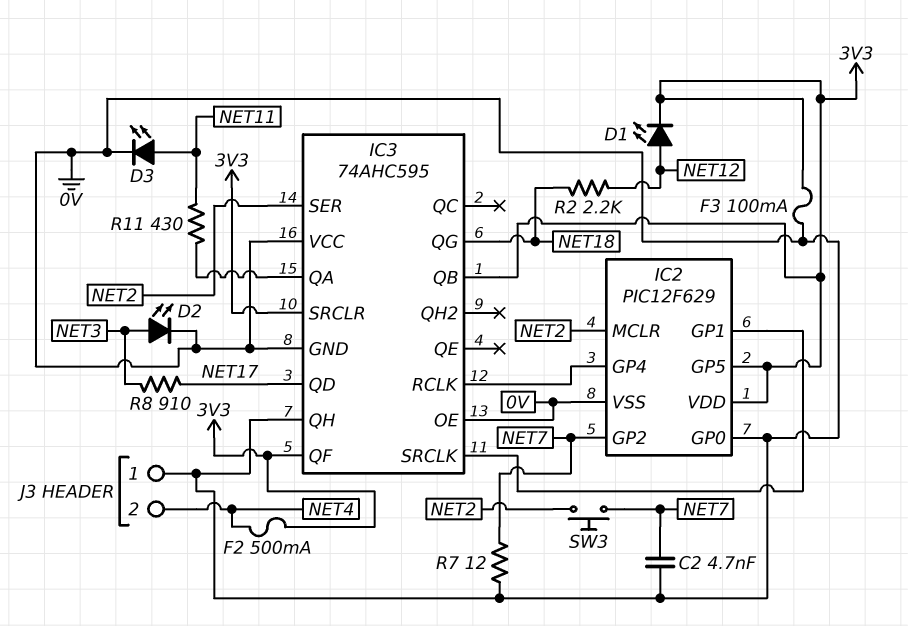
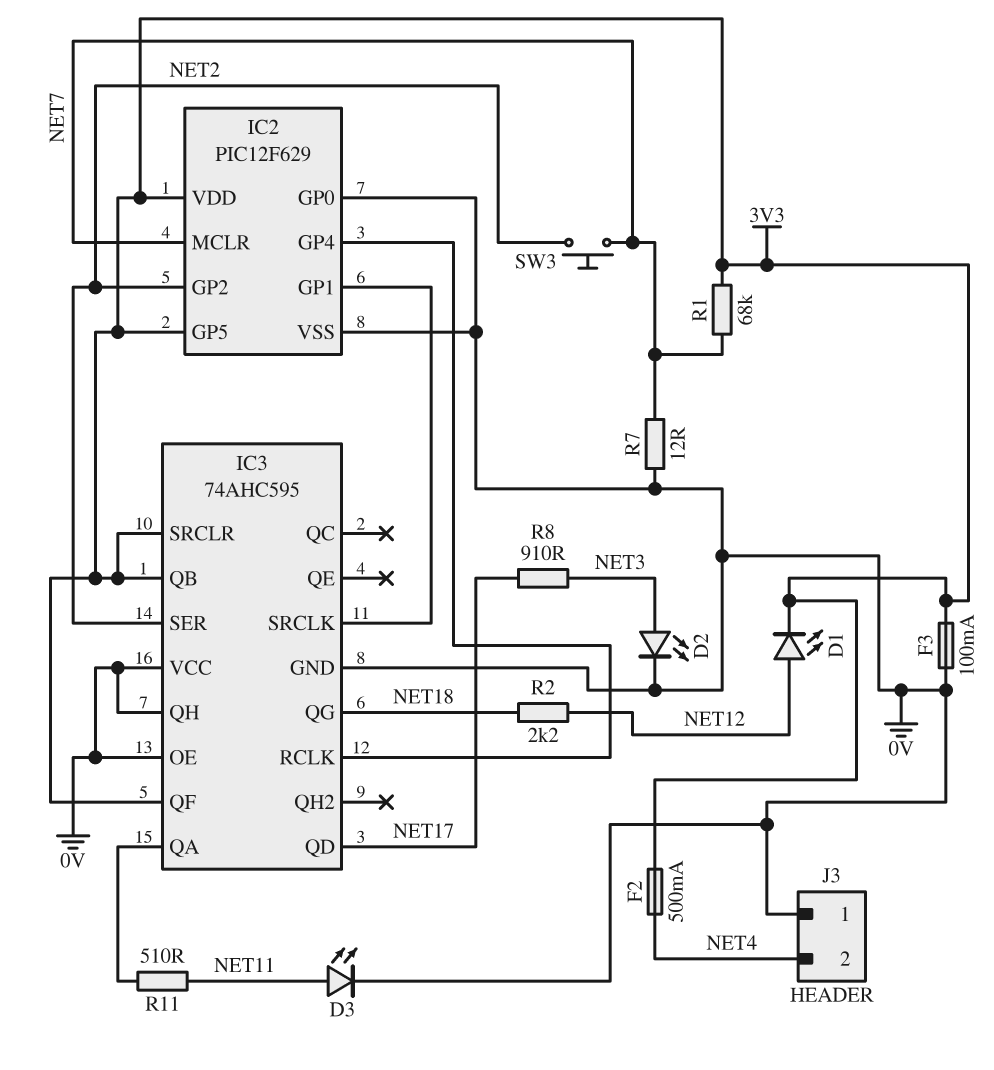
C2: 4.7nF (0V, NET7) -> none
IC2 pin GP2: NET7 -> NET2
IC2 pin MCLR: NET2 -> NET7
R1: none -> 68k (3V3, NET7)
R11: 430 (IC3/QA, NET11) -> 510 (IC3/QA, NET11)

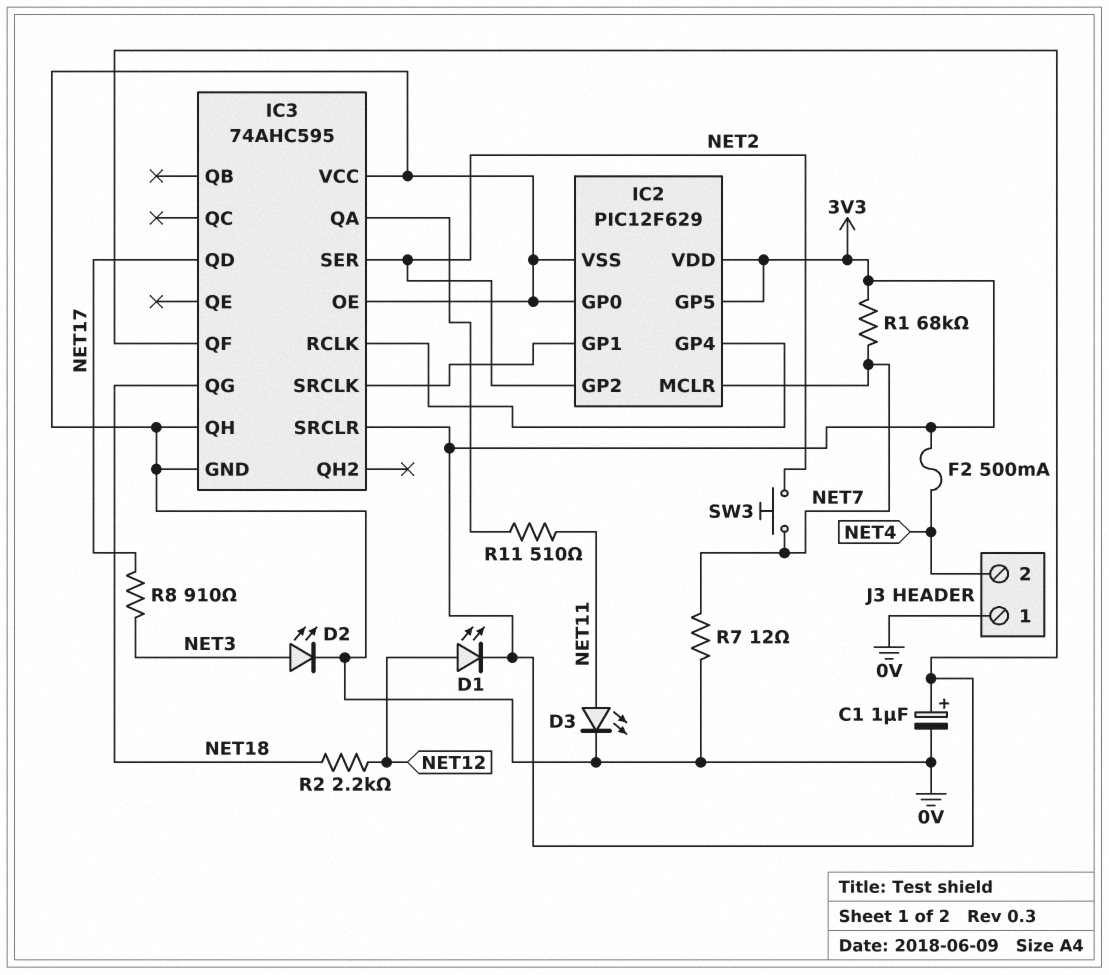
C1: none -> 1uF (plus 3V3, minus 0V)
F3: 100mA (0V, 3V3) -> none
IC3 pin QB: 3V3 -> none

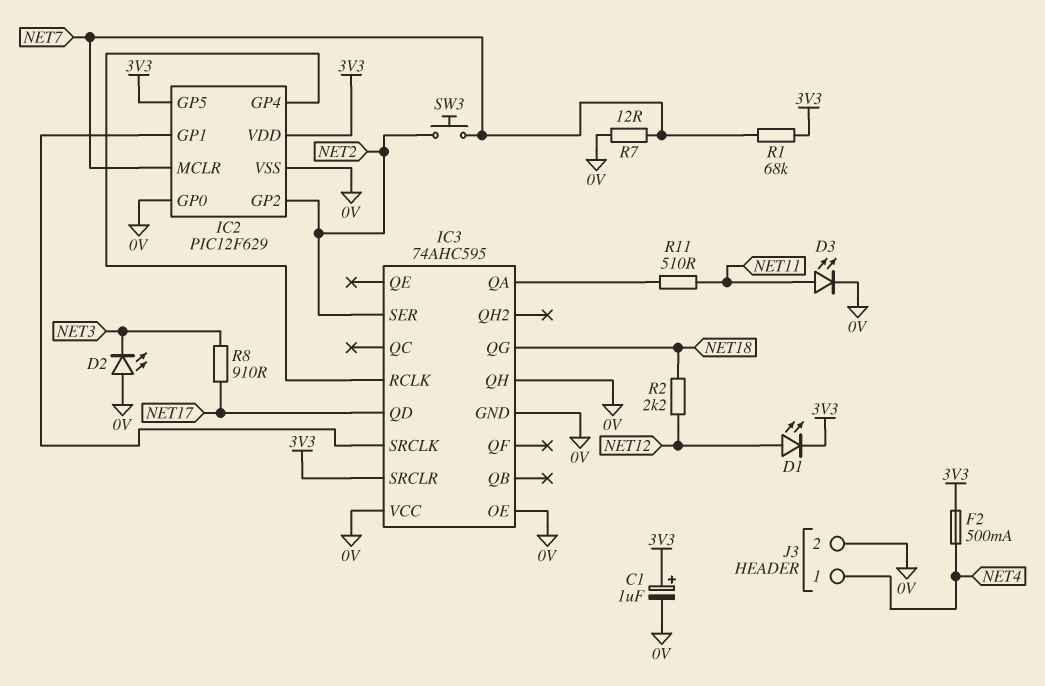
D2: LED (A NET3, K 0V) -> LED (A 0V, K NET3)
IC3 pin QF: 3V3 -> none
J3 pin 1: 0V -> NET4
J3 pin 2: NET4 -> 0V

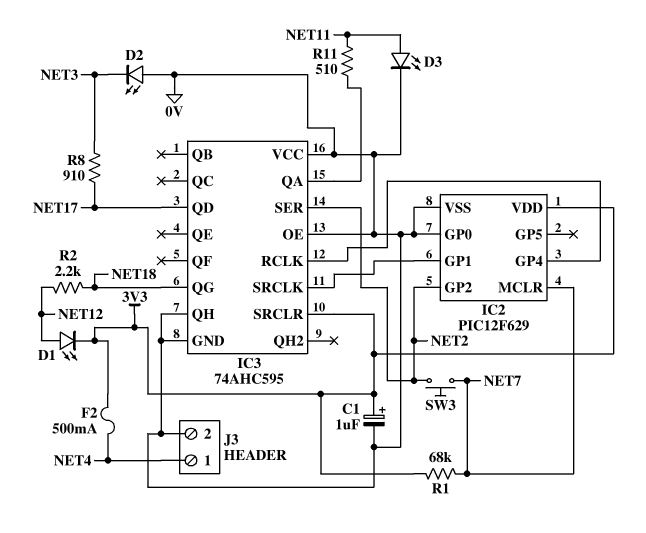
IC2 pin GP5: 3V3 -> none
R7: 12 (0V, NET7) -> none

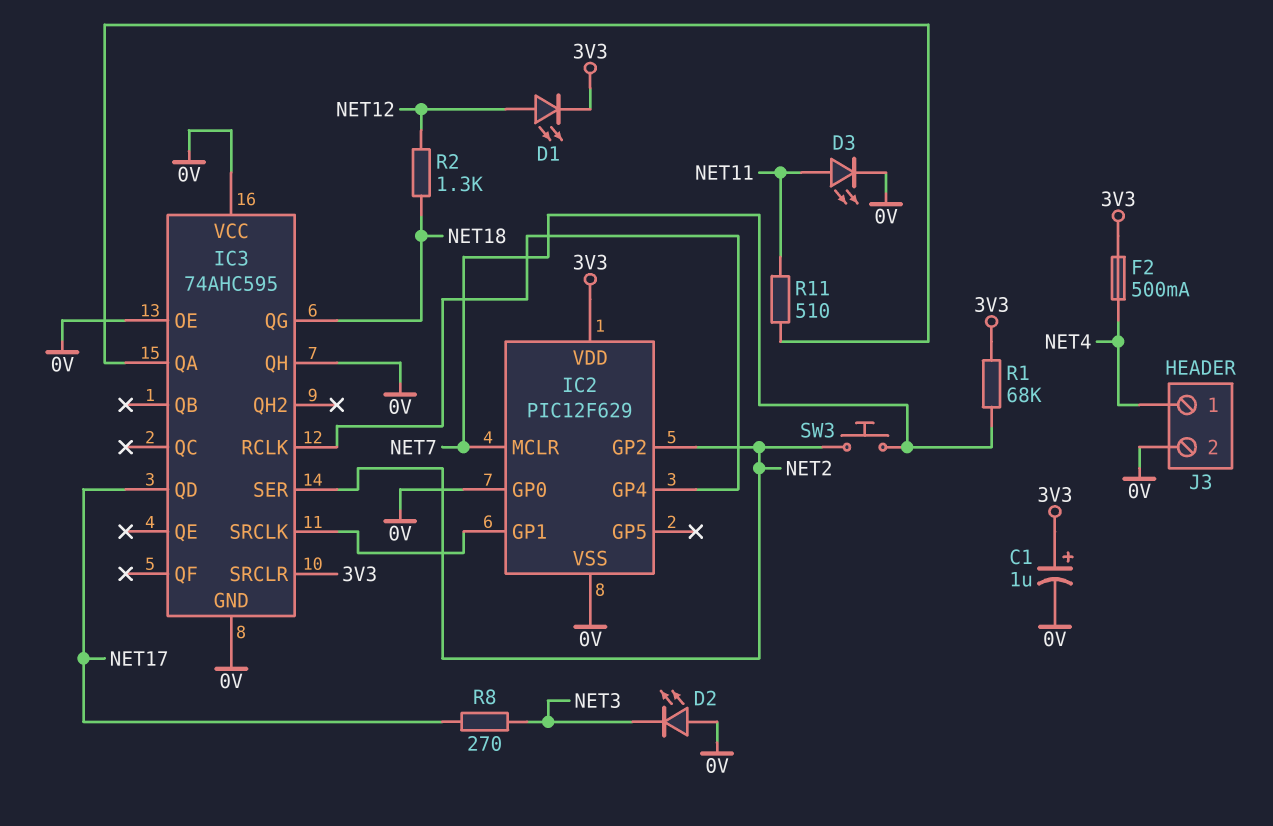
R2: 2.2k (NET12, NET18) -> 1.3k (NET12, NET18)
R8: 910 (NET3, NET17) -> 270 (NET3, NET17)

